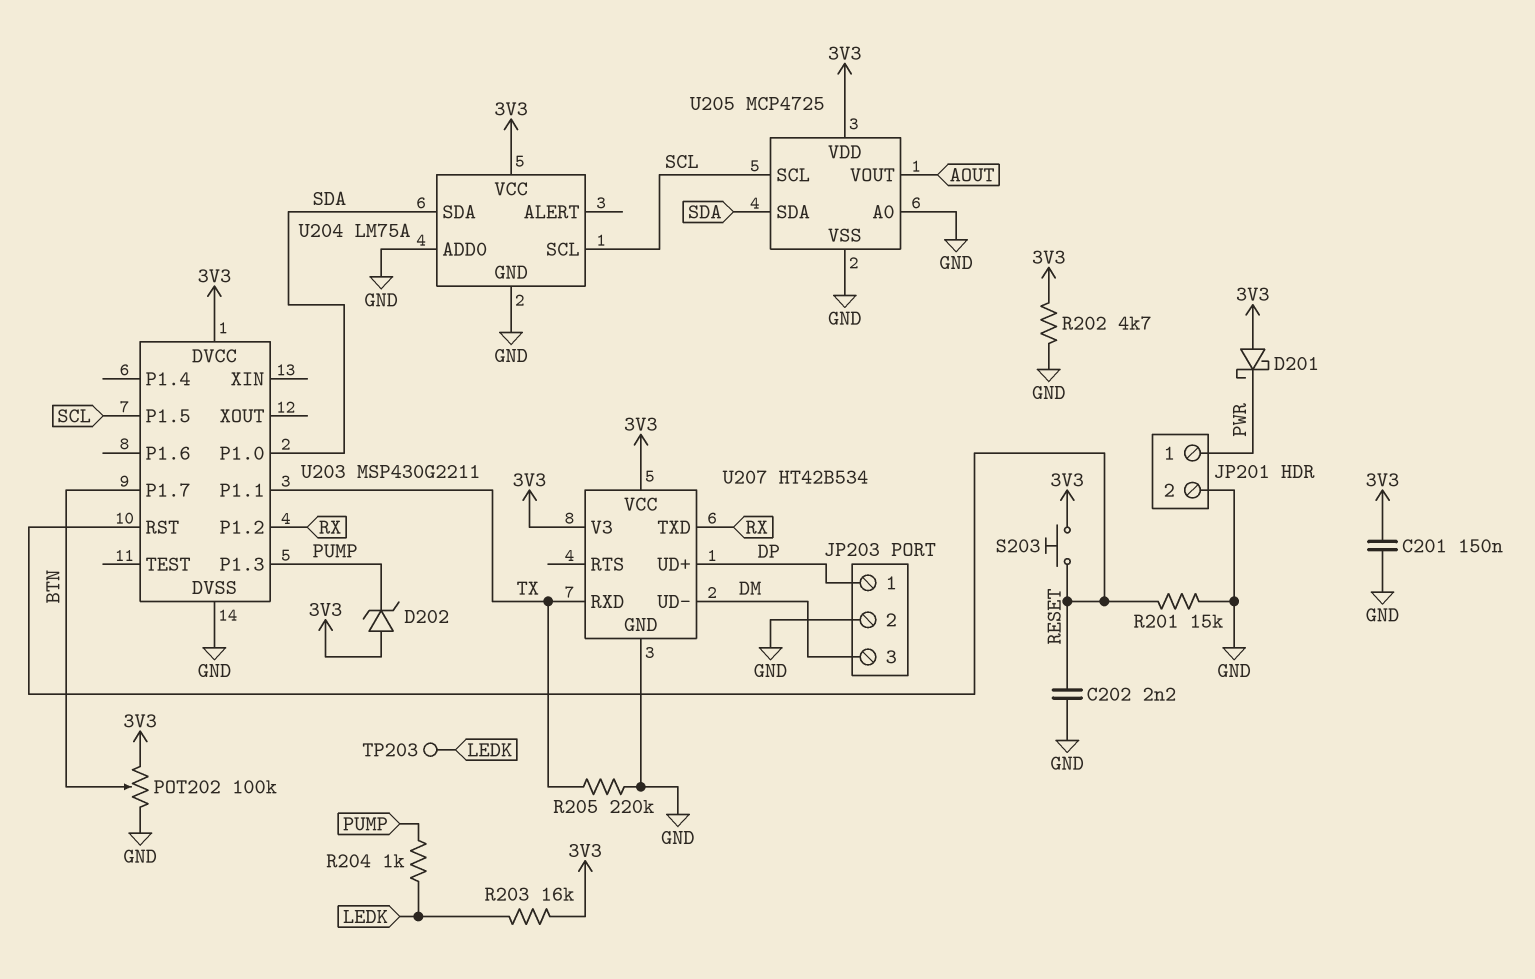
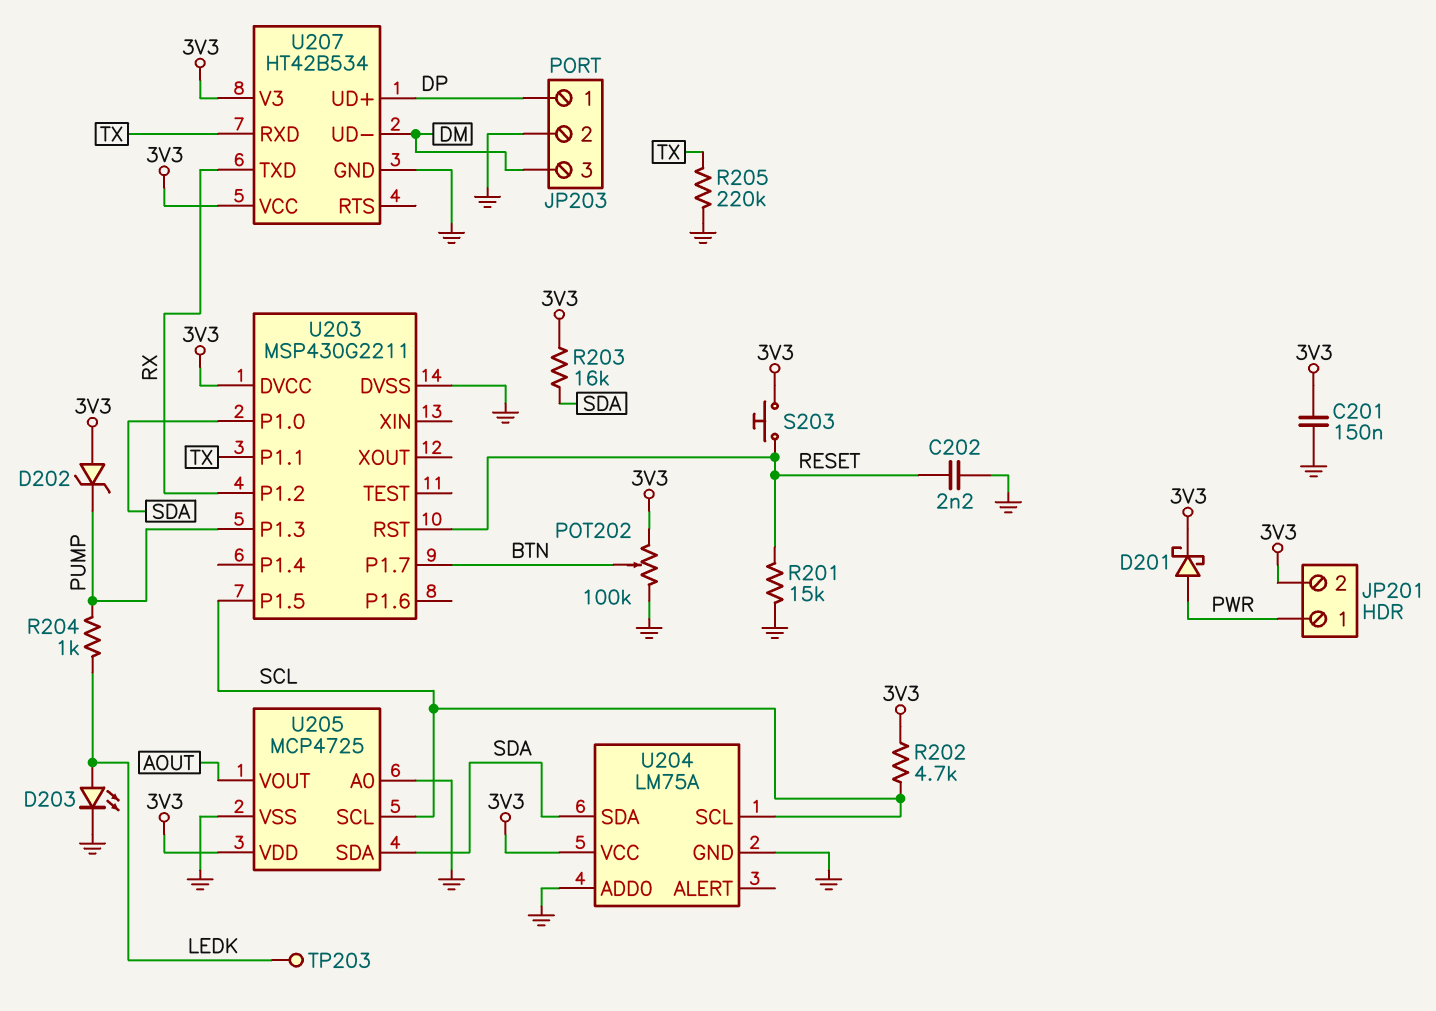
D201: schottky (A 3V3, K PWR) -> schottky (A PWR, K 3V3)
D203: none -> LED (A LEDK, K GND)
JP201 pin 2: GND -> 3V3
R202: 4.7k (3V3, GND) -> 4.7k (3V3, SCL)
R203: 16k (3V3, LEDK) -> 16k (3V3, SDA)

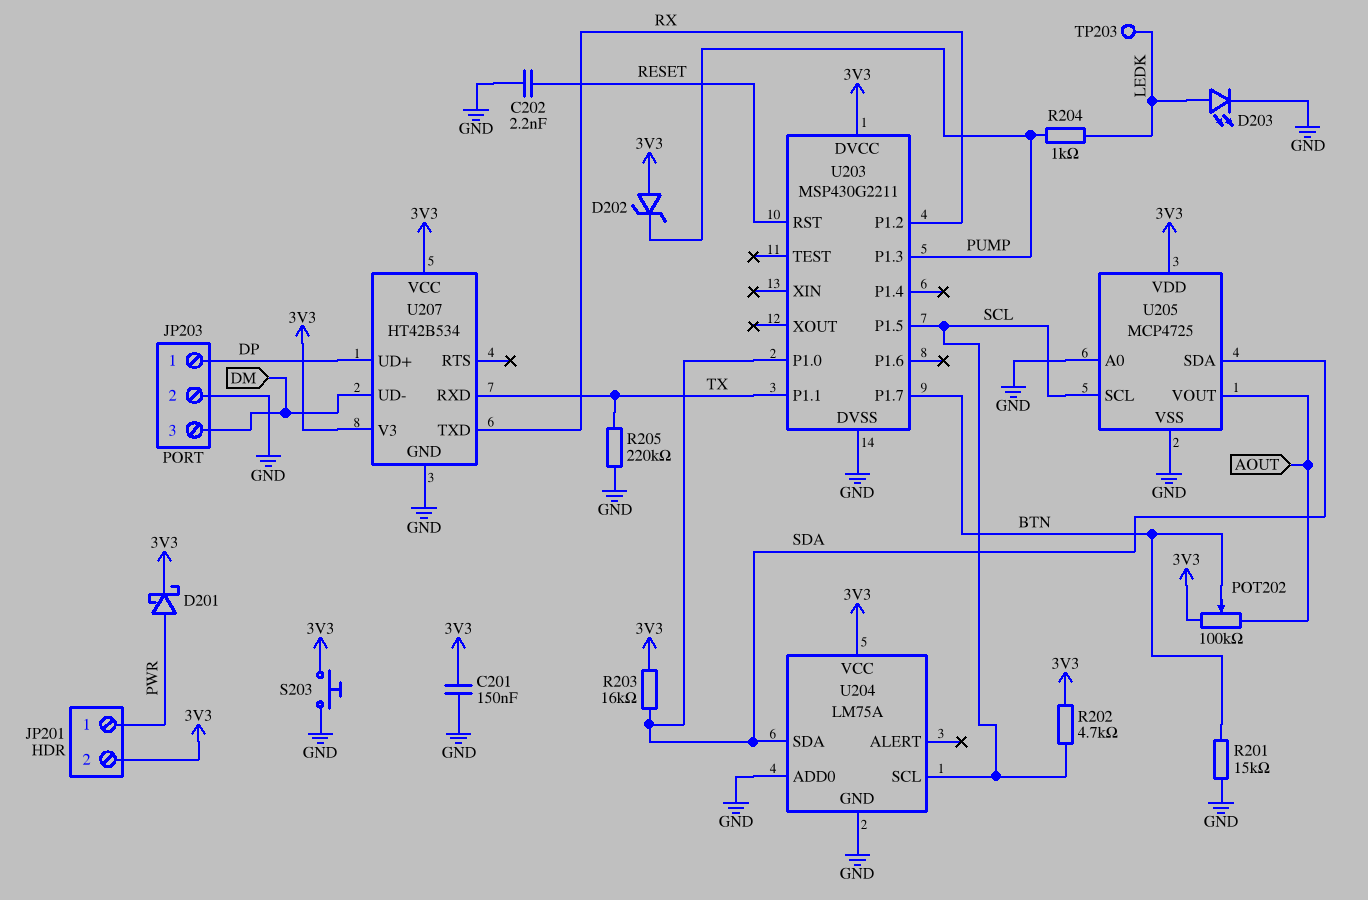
POT202: 100k (3V3, GND, wiper BTN) -> 100k (3V3, AOUT, wiper BTN)
R201: 15k (GND, RESET) -> 15k (BTN, GND)
S203: button (3V3, RESET) -> button (3V3, GND)

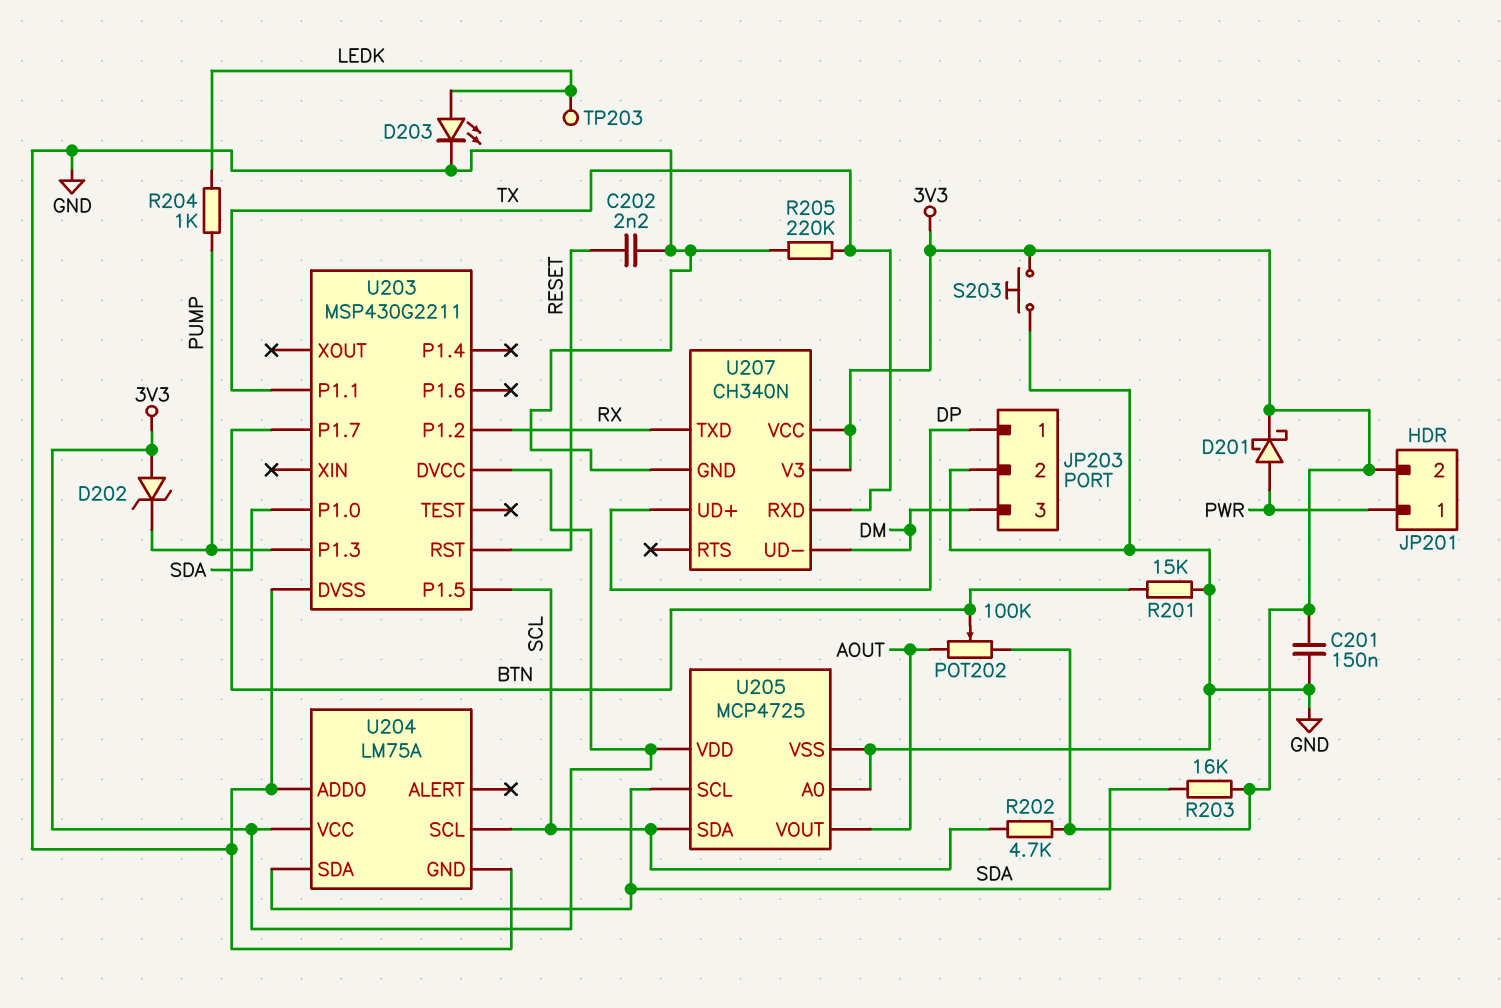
U205 pin SCL: SCL -> SDA
U205 pin SDA: SDA -> SCL
U207: HT42B534 -> CH340N

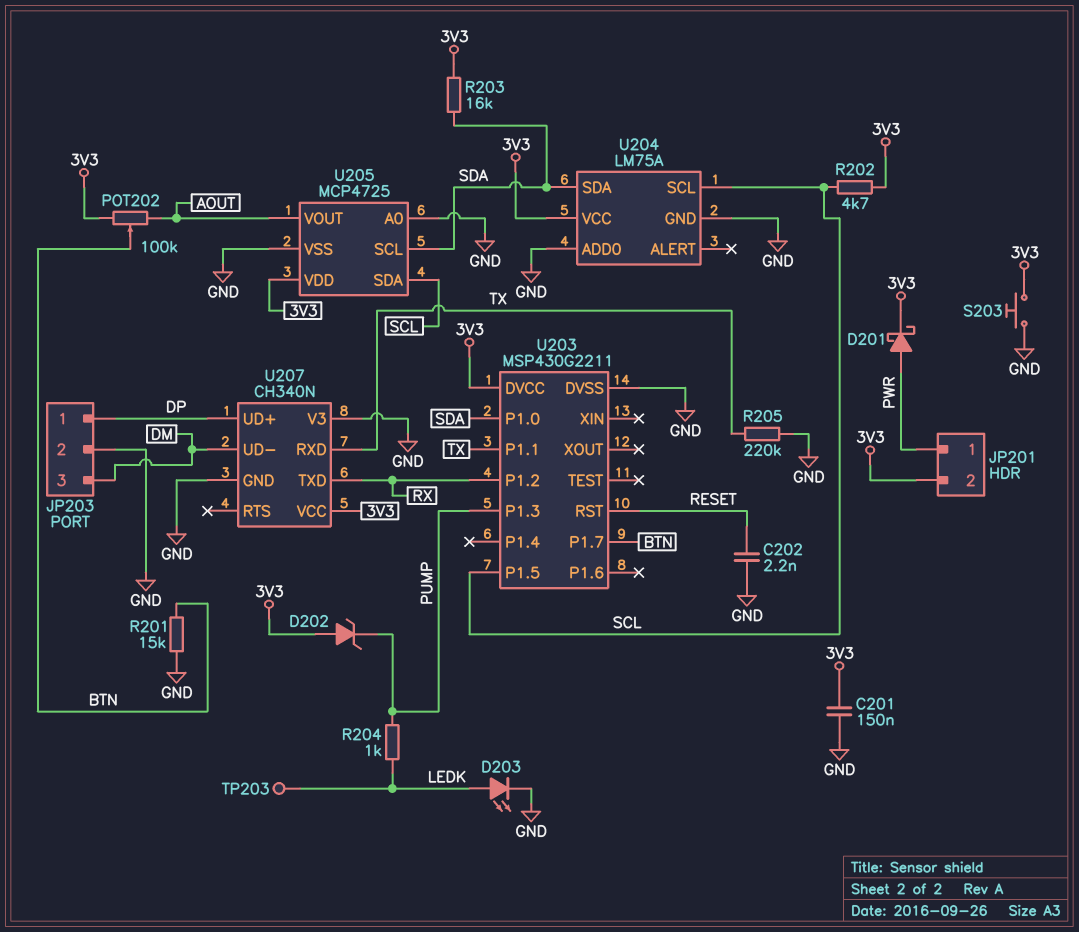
U207 pin V3: 3V3 -> GND

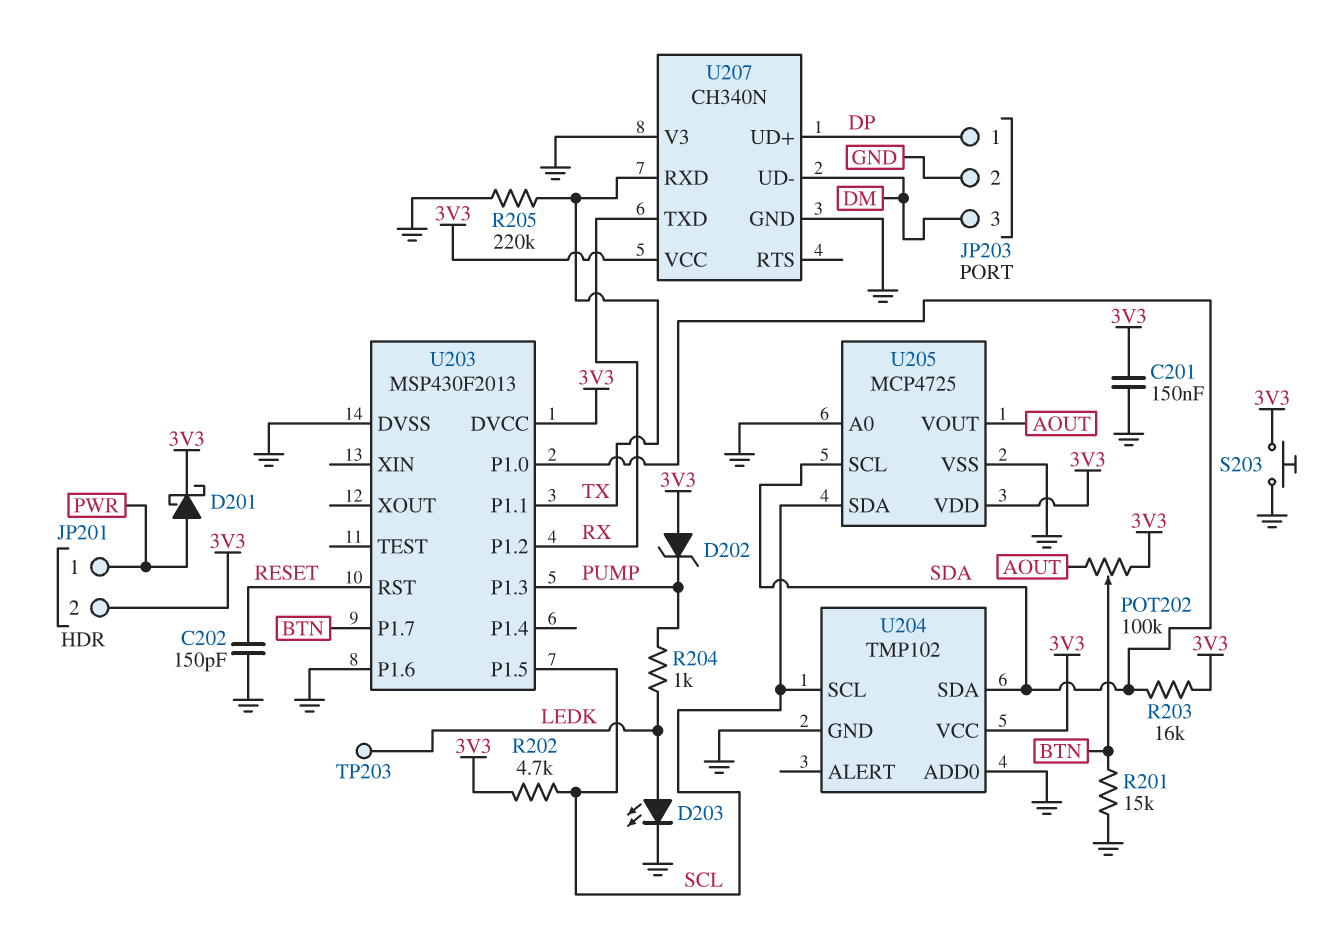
C202: 2.2nF (GND, RESET) -> 150pF (GND, RESET)
U203: MSP430G2211 -> MSP430F2013
U203 pin P1.6: none -> GND
U204: LM75A -> TMP102

